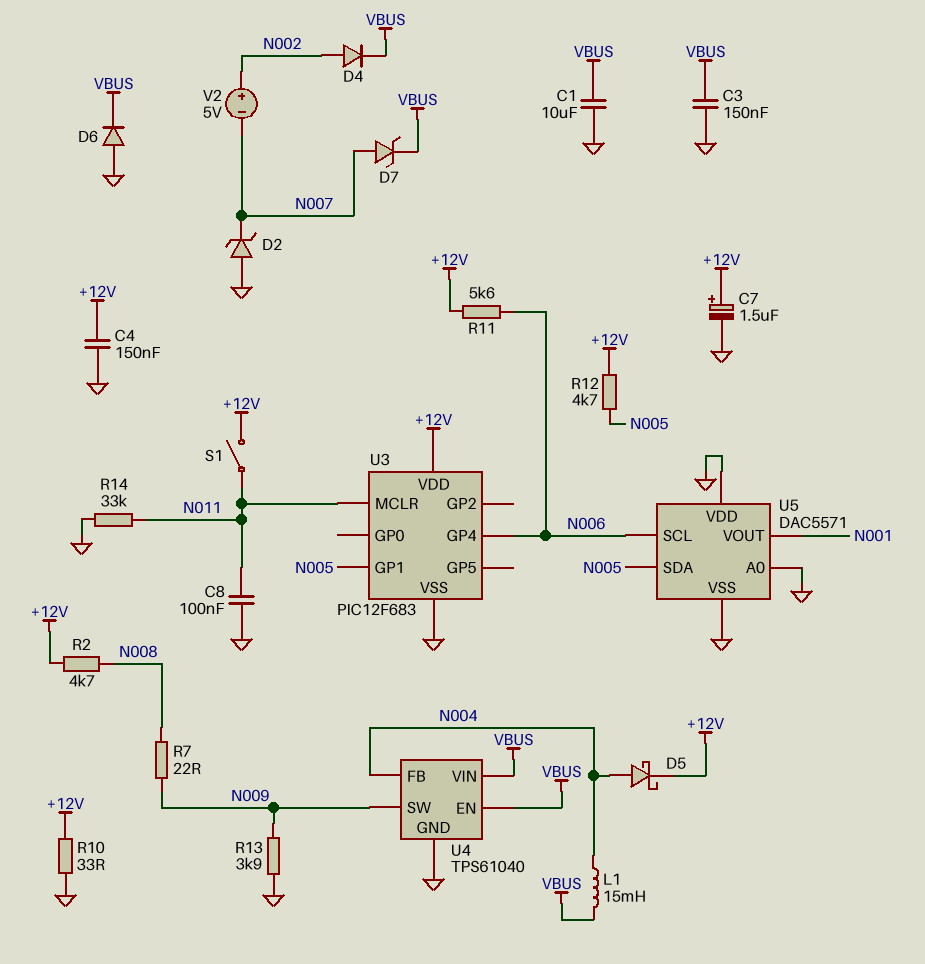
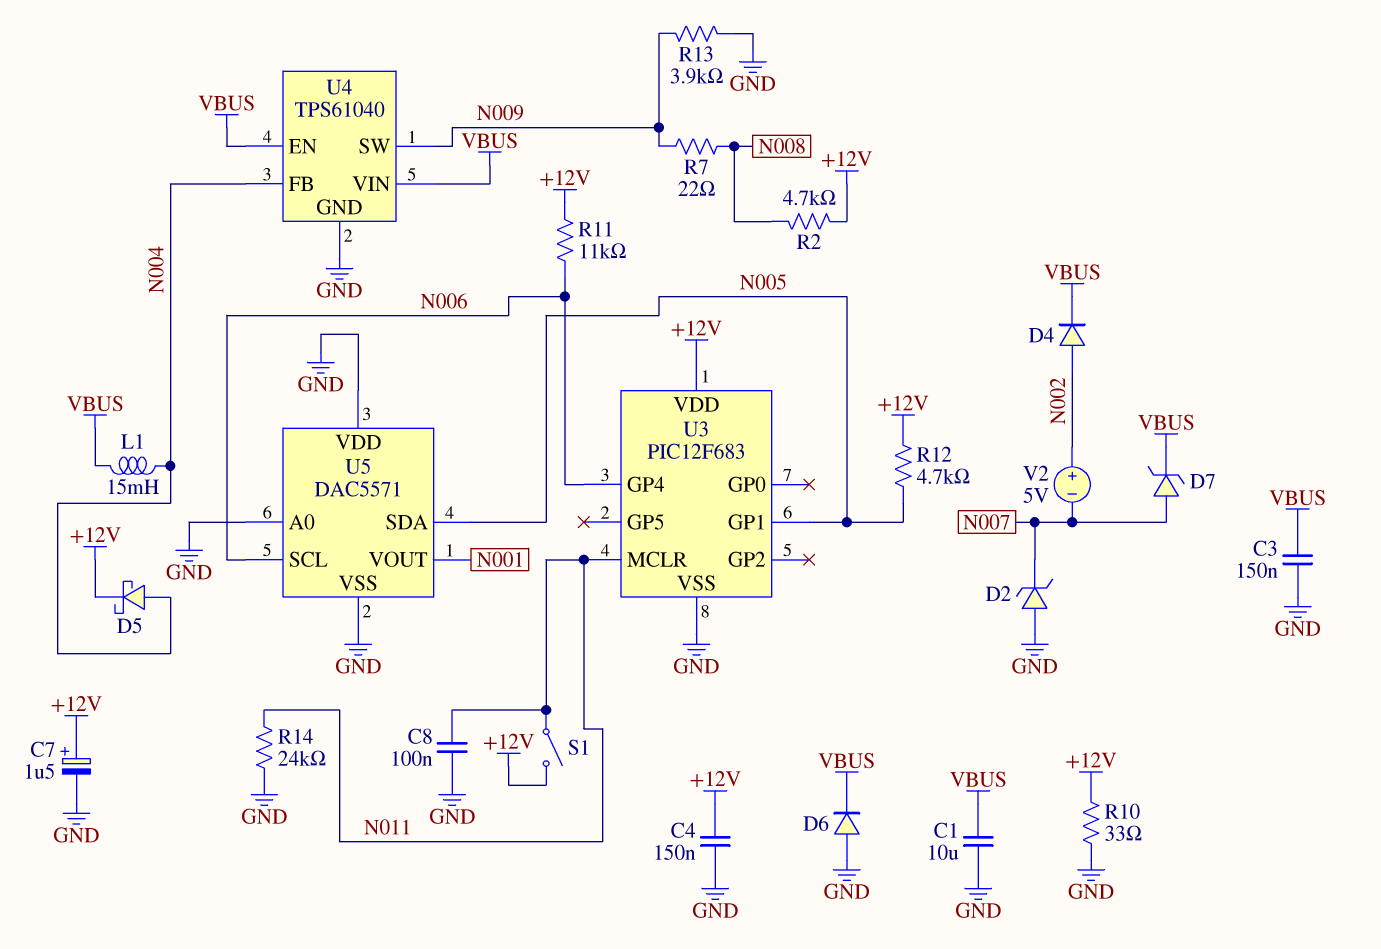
R11: 5.6k (+12V, N006) -> 11k (+12V, N006)
R14: 33k (GND, N011) -> 24k (GND, N011)

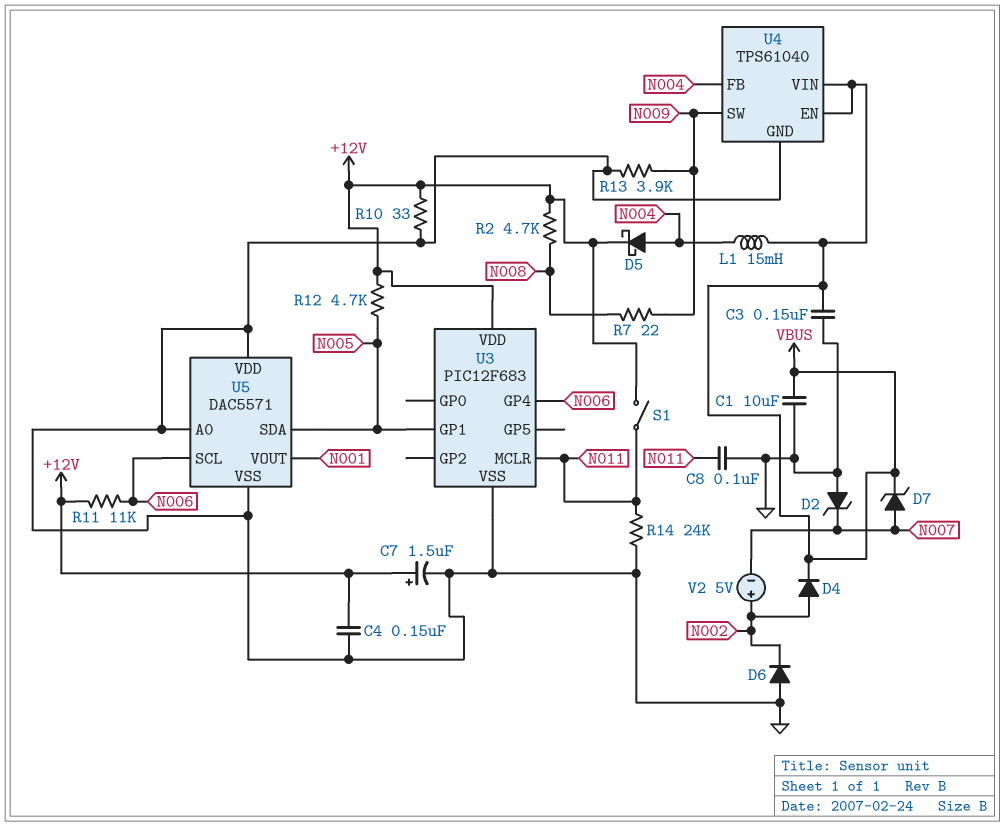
D6: diode (A GND, K VBUS) -> diode (A GND, K N002)

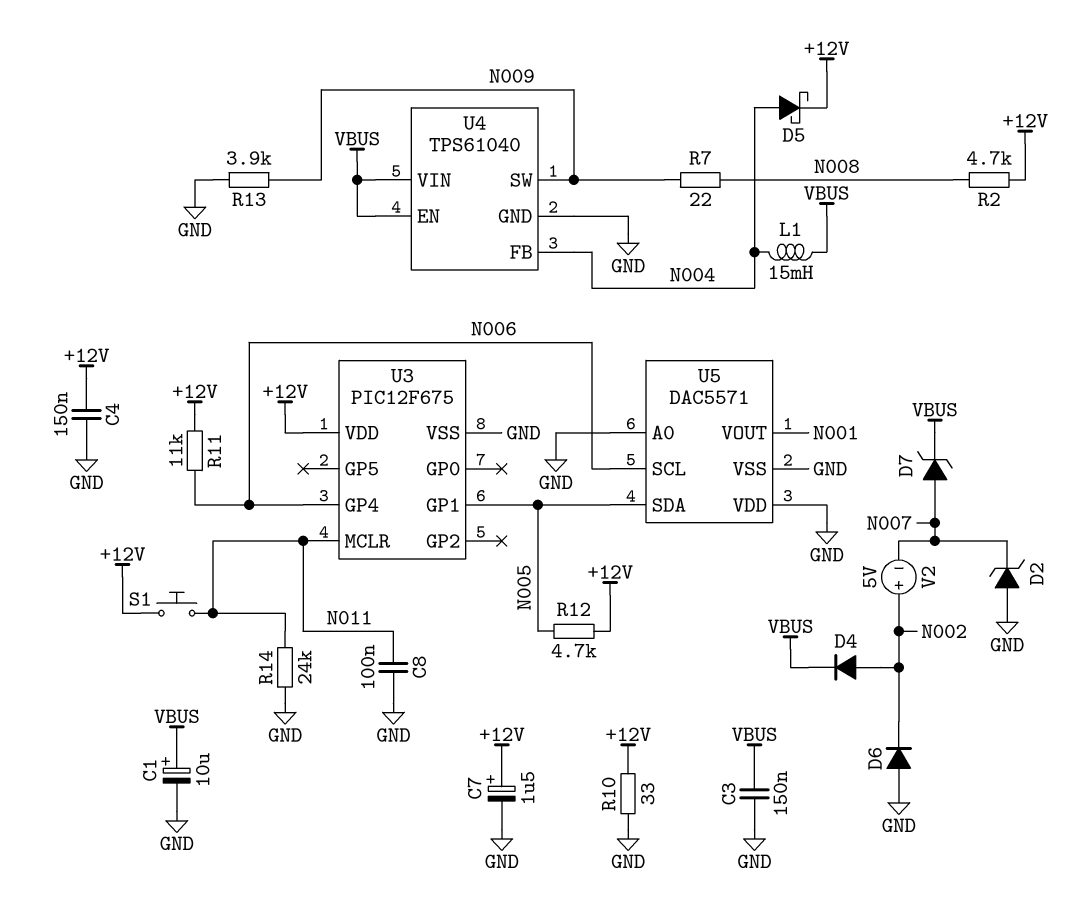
C1: 10uF (GND, VBUS) -> 10uF (plus VBUS, minus GND)
S1: switch (+12V, N011) -> button (+12V, N011)
U3: PIC12F683 -> PIC12F675

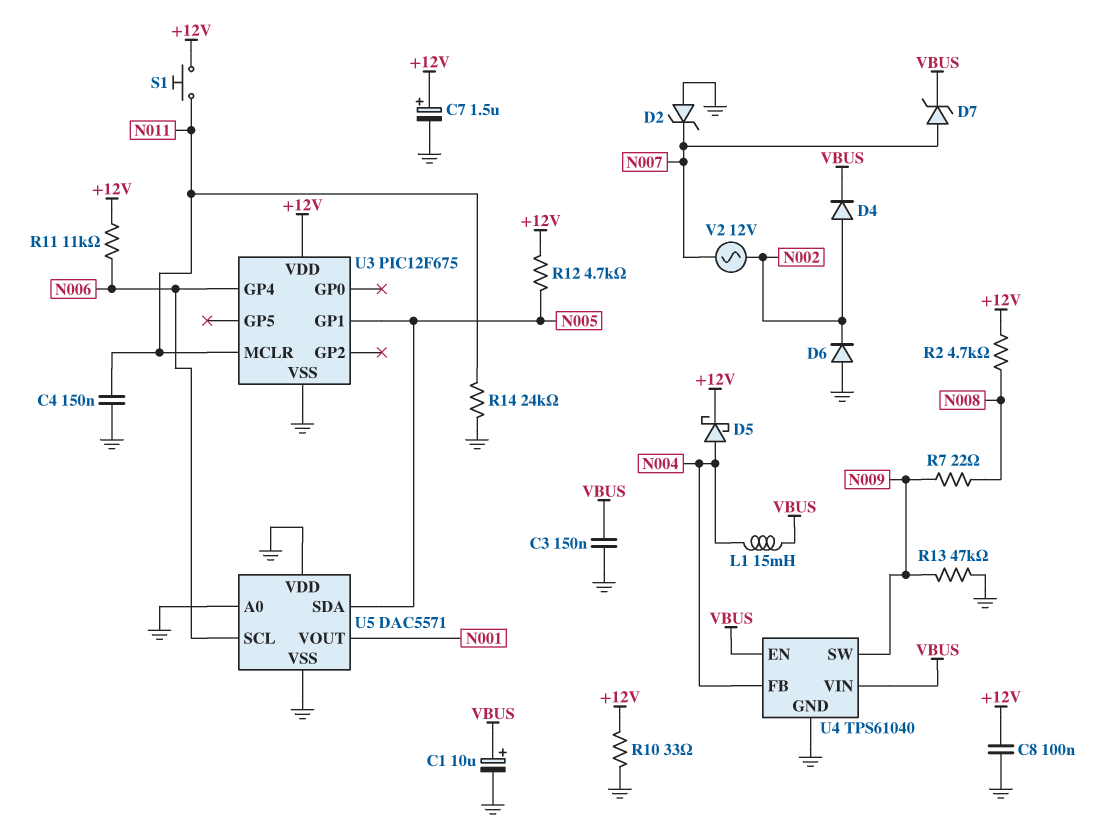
C4: 150nF (+12V, GND) -> 150nF (GND, N011)
C8: 100nF (GND, N011) -> 100nF (+12V, GND)
R13: 3.9k (GND, N009) -> 47k (GND, N009)
V2: 5V (plus N002, minus N007) -> AC 12V (N002, N007)

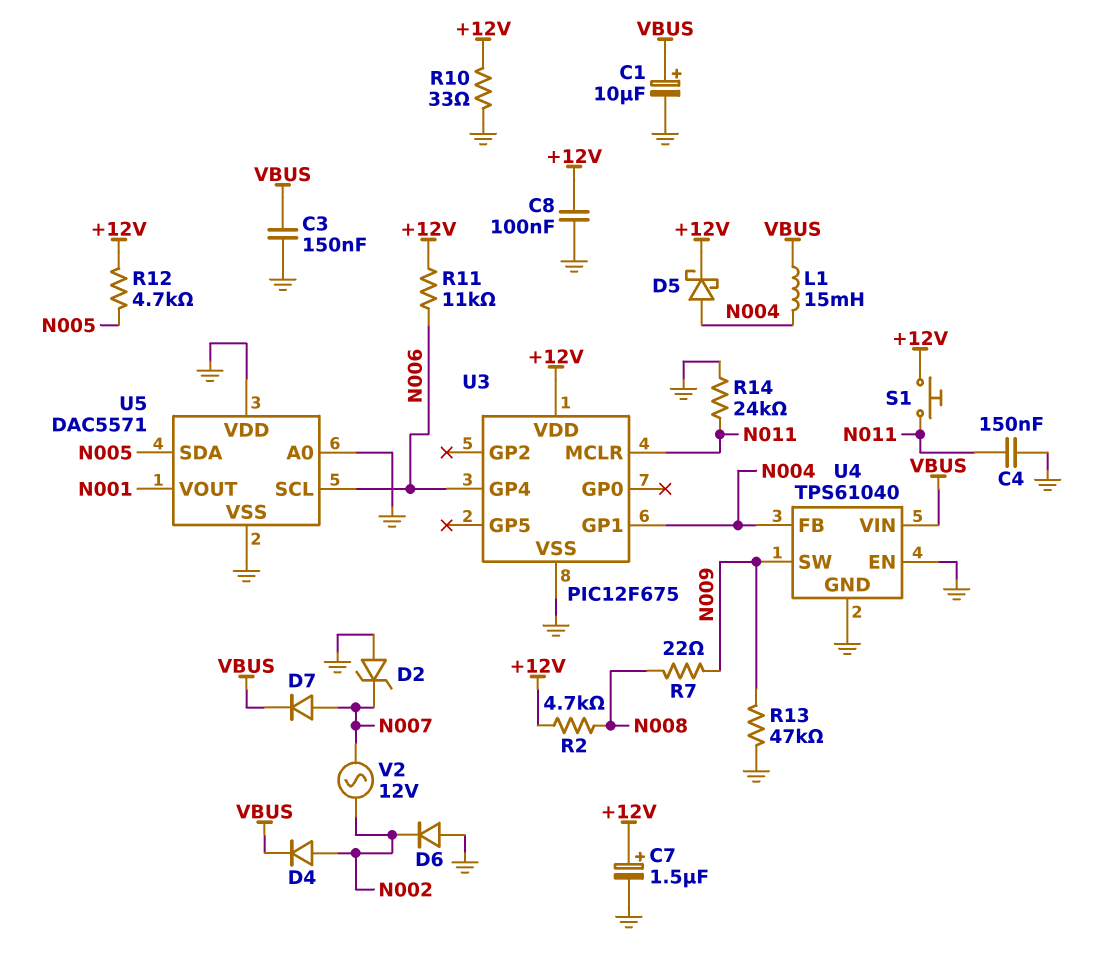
D7: zener (A N007, K VBUS) -> diode (A N007, K VBUS)
U3 pin GP1: N005 -> N004
U4 pin EN: VBUS -> GND

